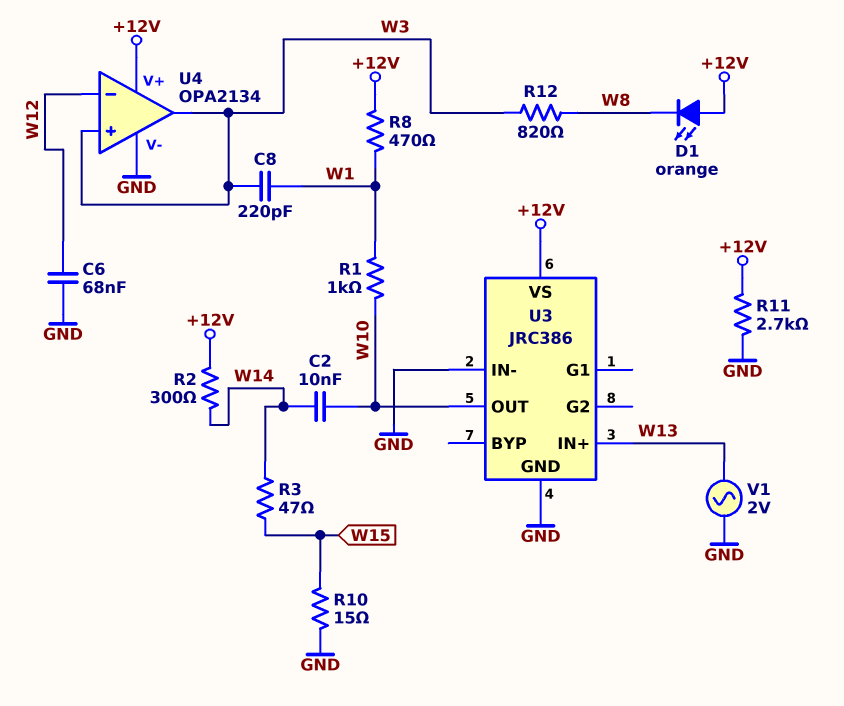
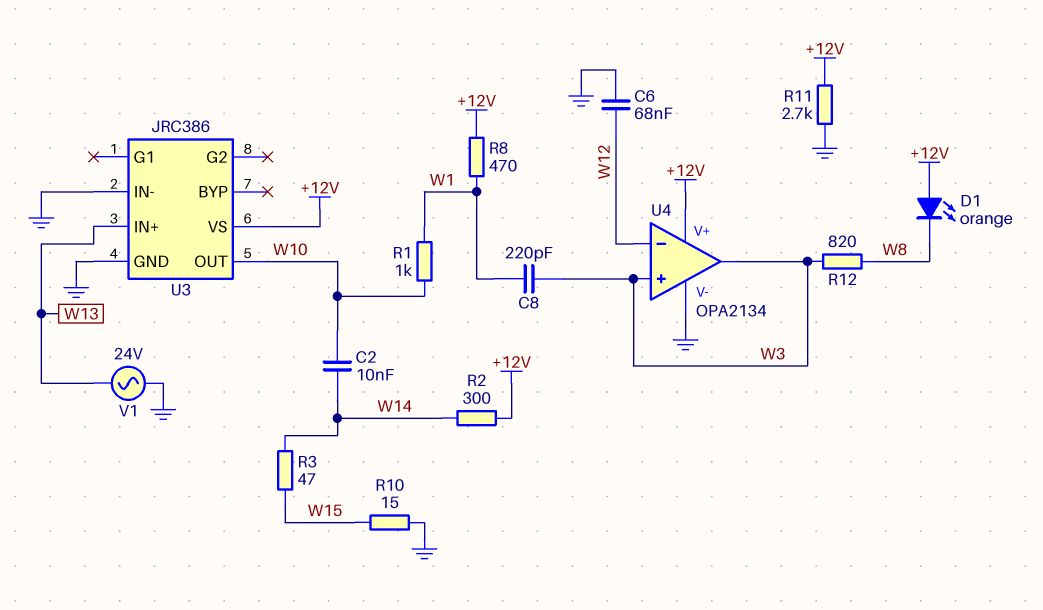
V1: AC 2V (GND, W13) -> AC 24V (GND, W13)

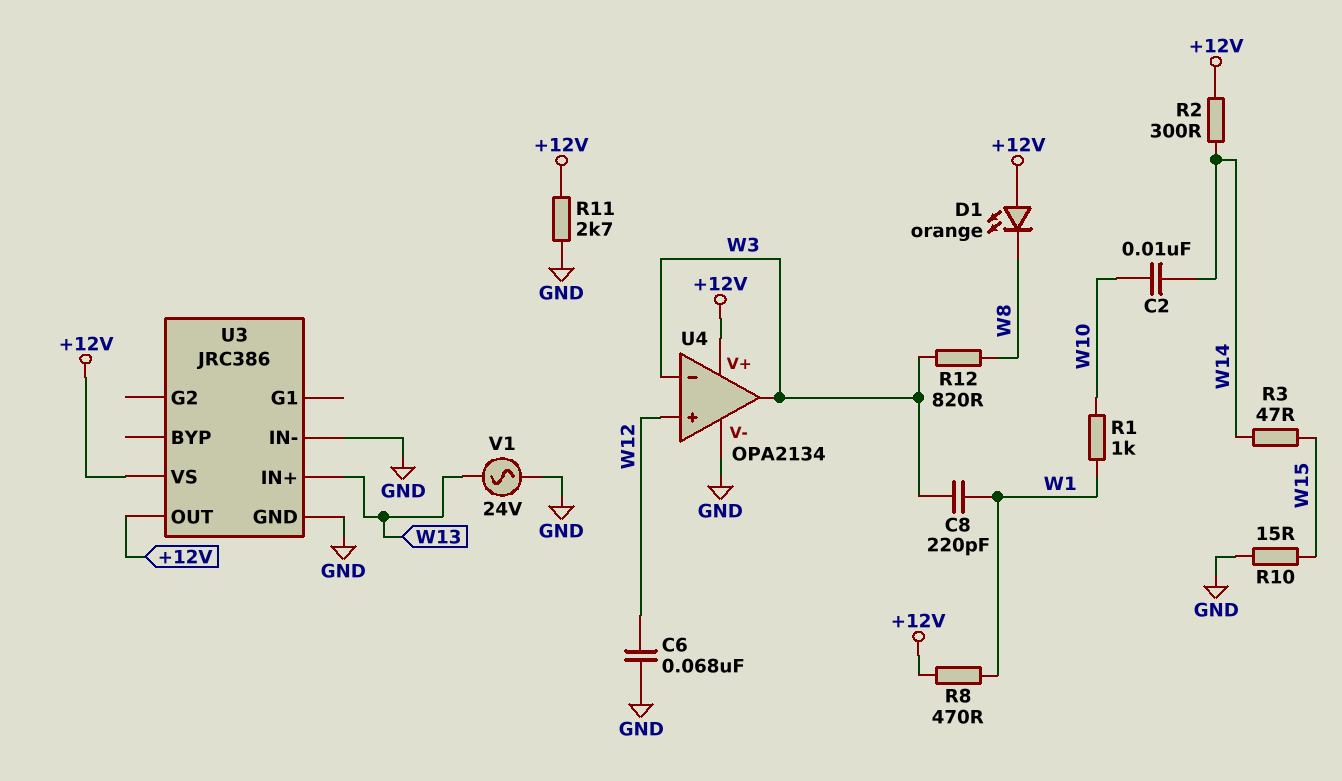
U3 pin OUT: W10 -> +12V
U4 pin in+: W3 -> W12
U4 pin in-: W12 -> W3

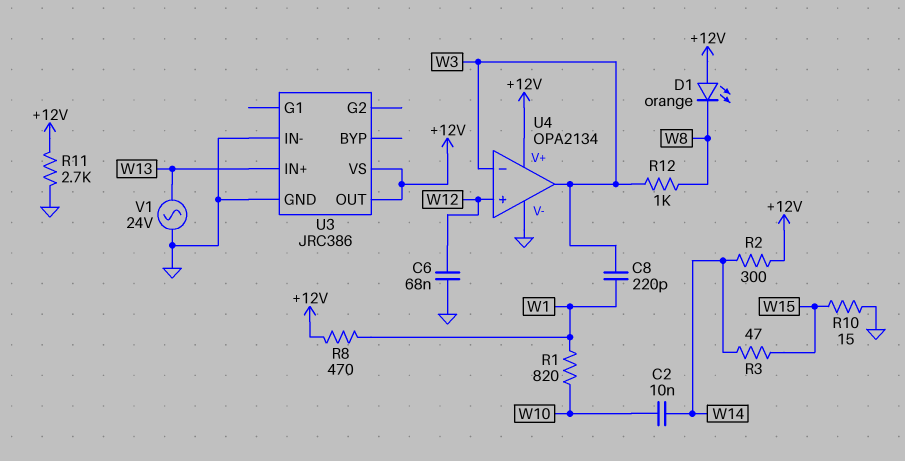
R1: 1k (W1, W10) -> 820 (W1, W10)
R12: 820 (W3, W8) -> 1k (W3, W8)

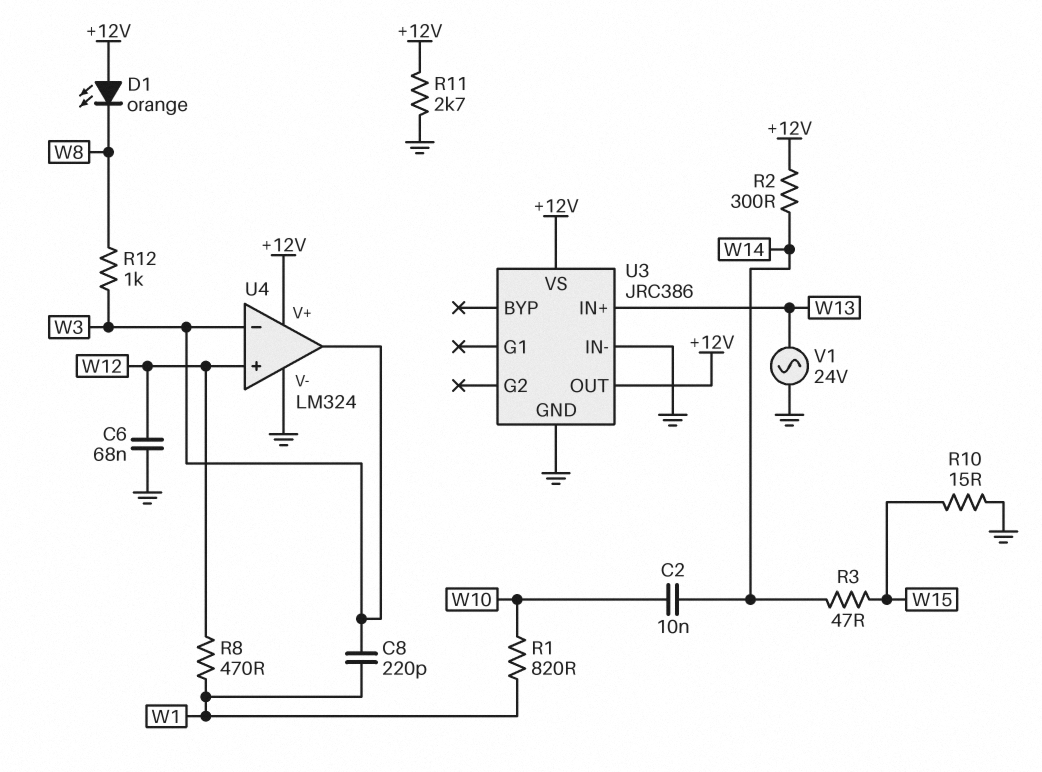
R8: 470 (+12V, W1) -> 470 (W1, W12)
U4: OPA2134 -> LM324

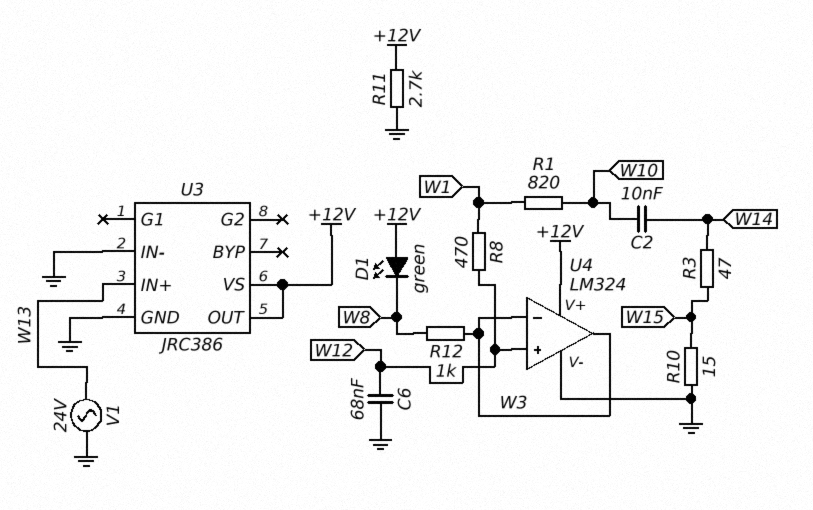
C8: 220pF (W1, W3) -> none
D1: LED orange (A +12V, K W8) -> LED green (A +12V, K W8)
R2: 300 (+12V, W14) -> none

